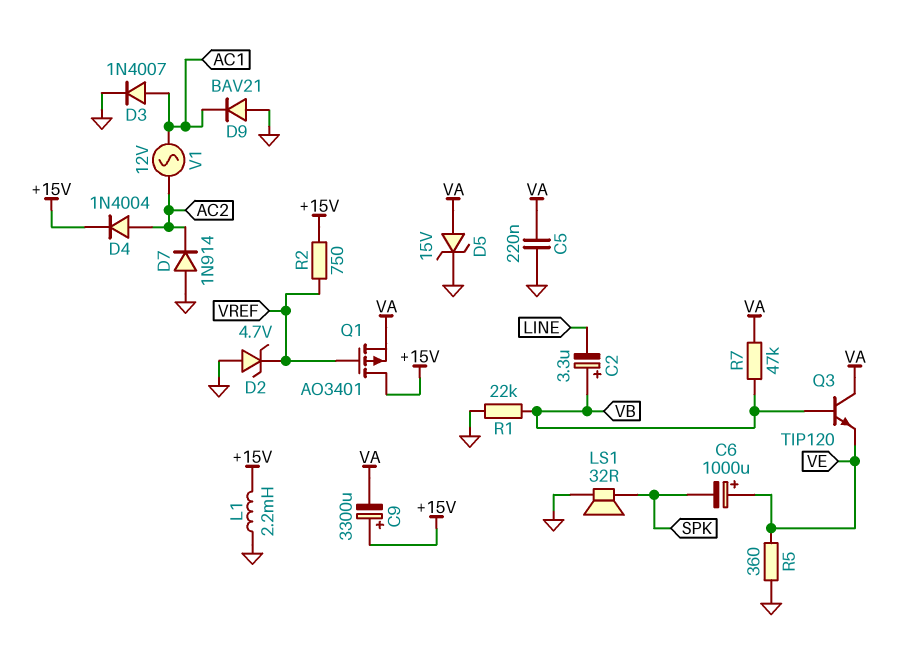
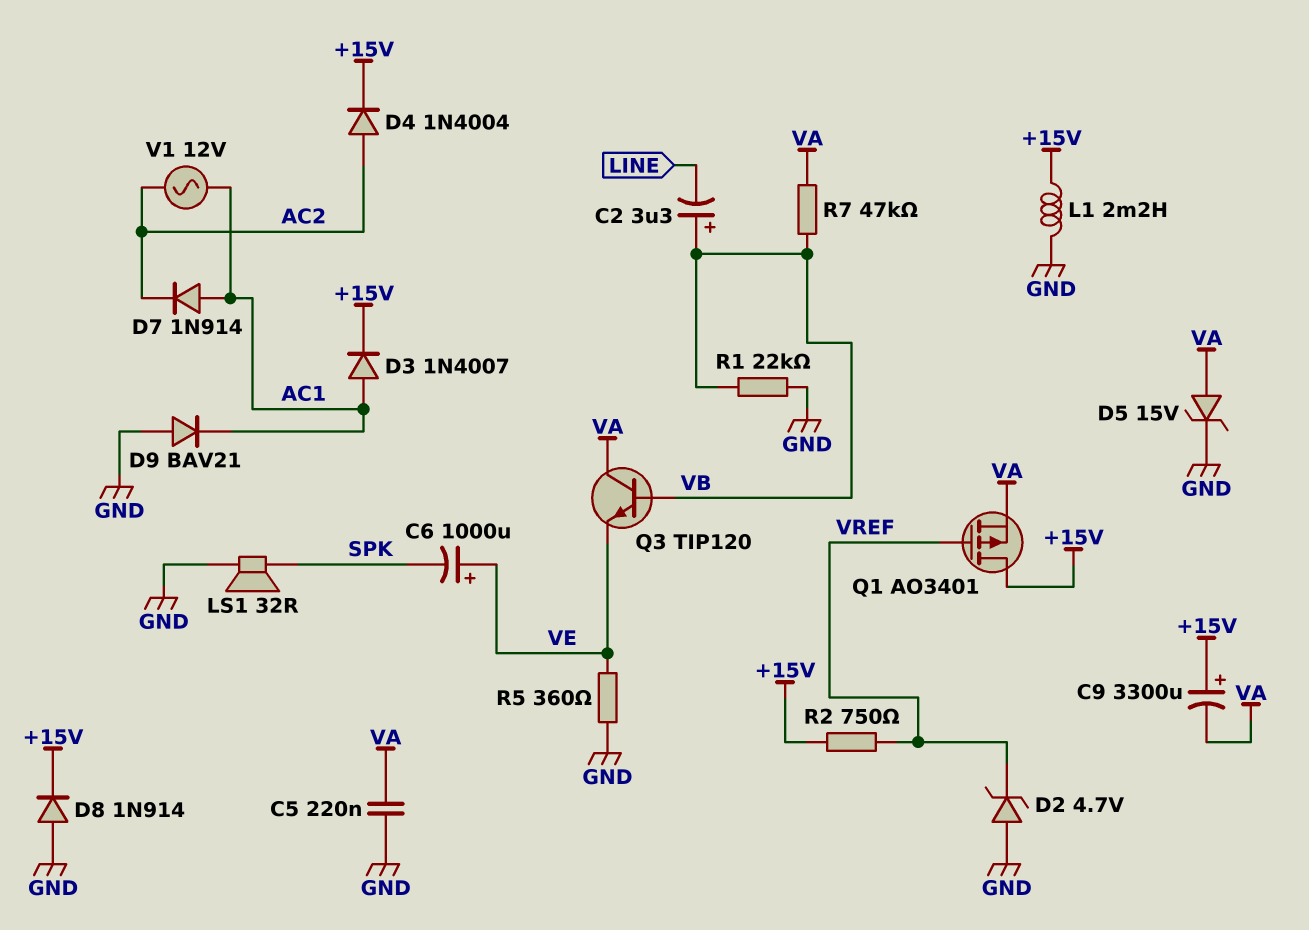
D3: diode 1N4007 (A AC1, K GND) -> diode 1N4007 (A AC1, K +15V)
D7: diode 1N914 (A GND, K AC2) -> diode 1N914 (A AC1, K AC2)
D8: none -> diode 1N914 (A GND, K +15V)

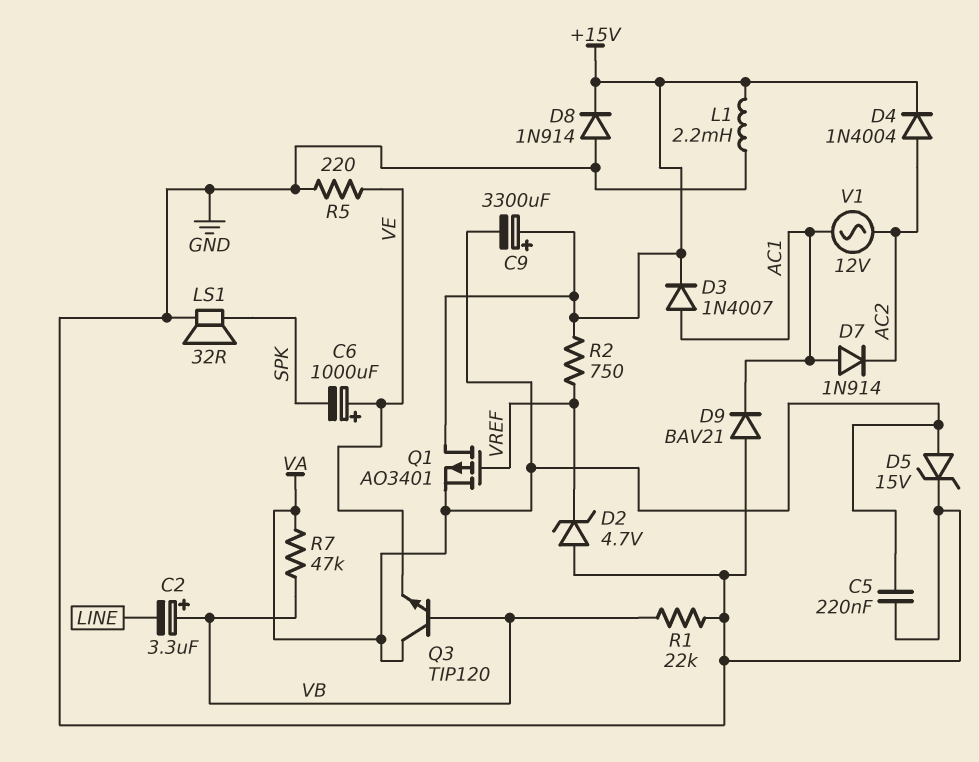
R5: 360 (GND, VE) -> 220 (GND, VE)

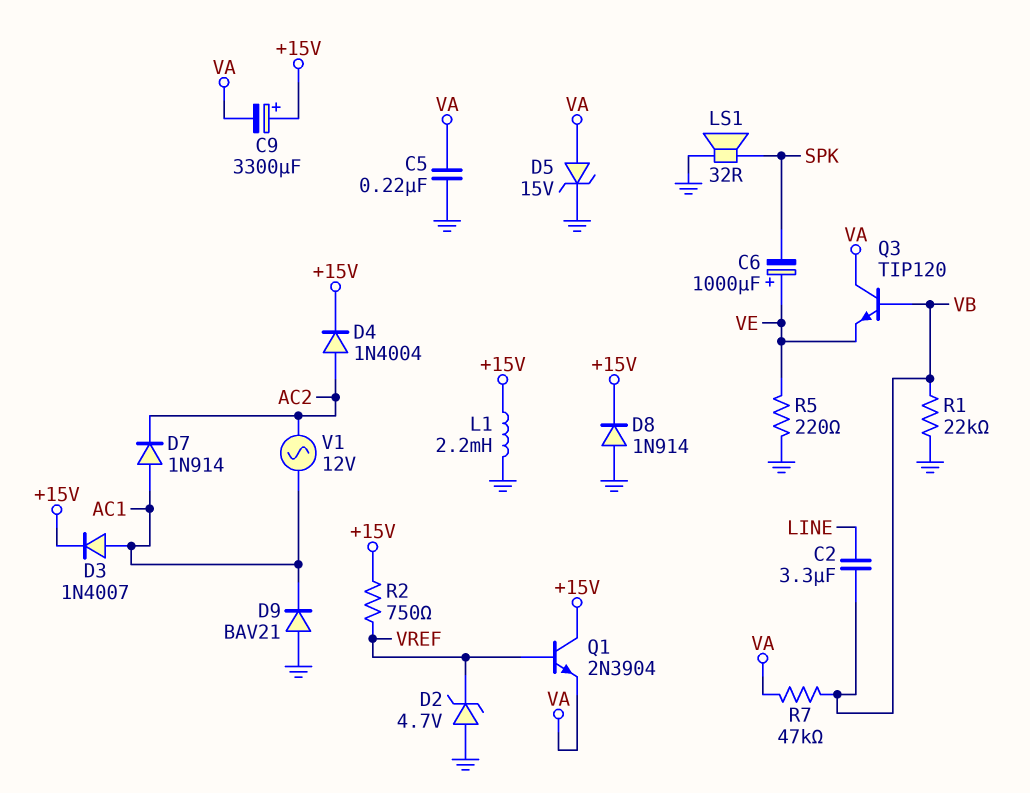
C2: 3.3uF (plus VB, minus LINE) -> 3.3uF (LINE, VB)
Q1: PMOS AO3401 (G VREF, D +15V, S VA) -> NPN 2N3904 (B VREF, C +15V, E VA)

